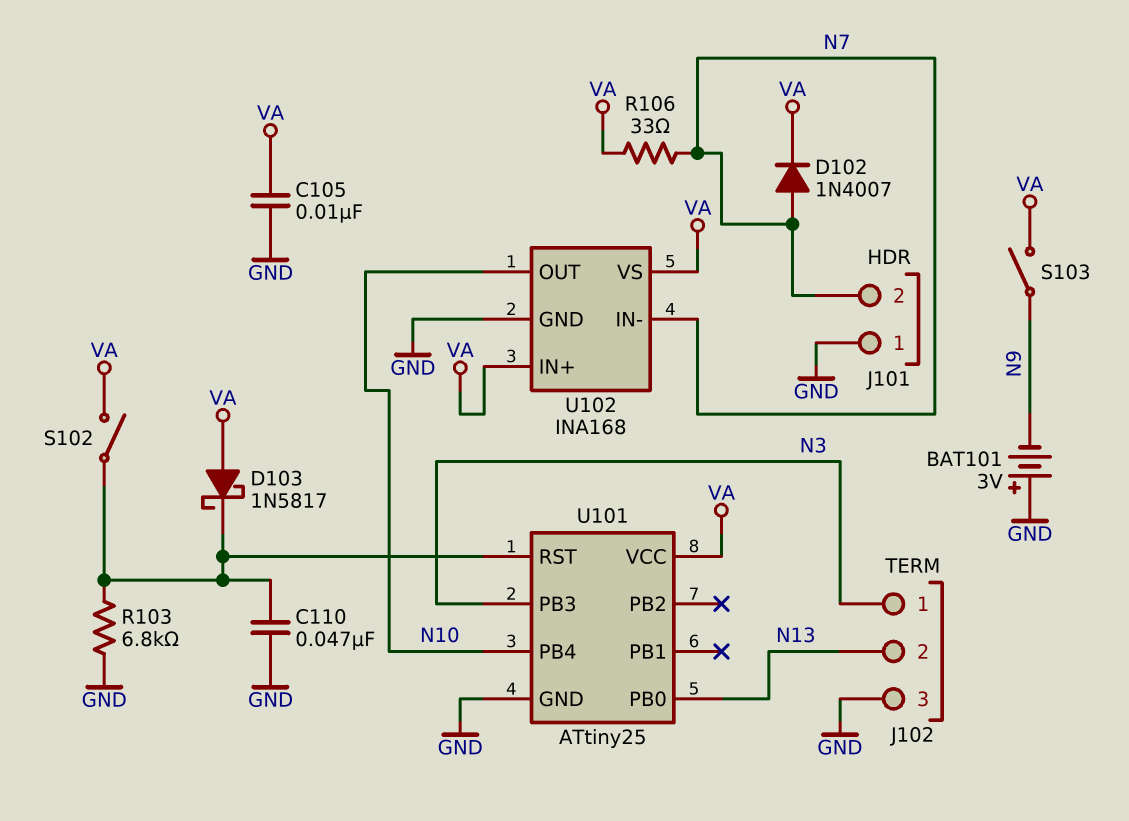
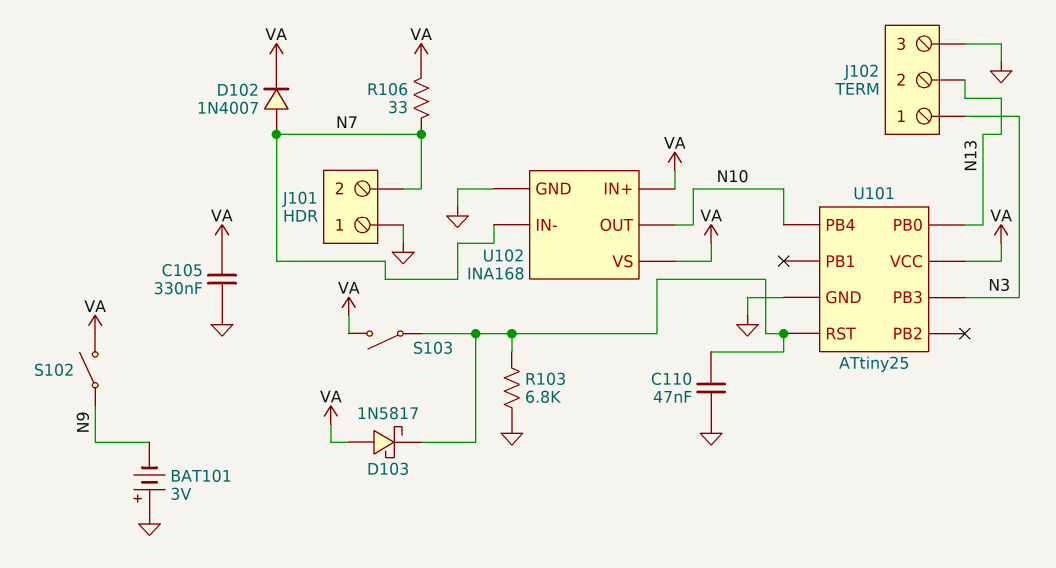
C105: 10nF (GND, VA) -> 330nF (GND, VA)
S102: switch (U101/RST, VA) -> switch (N9, VA)
S103: switch (N9, VA) -> switch (U101/RST, VA)

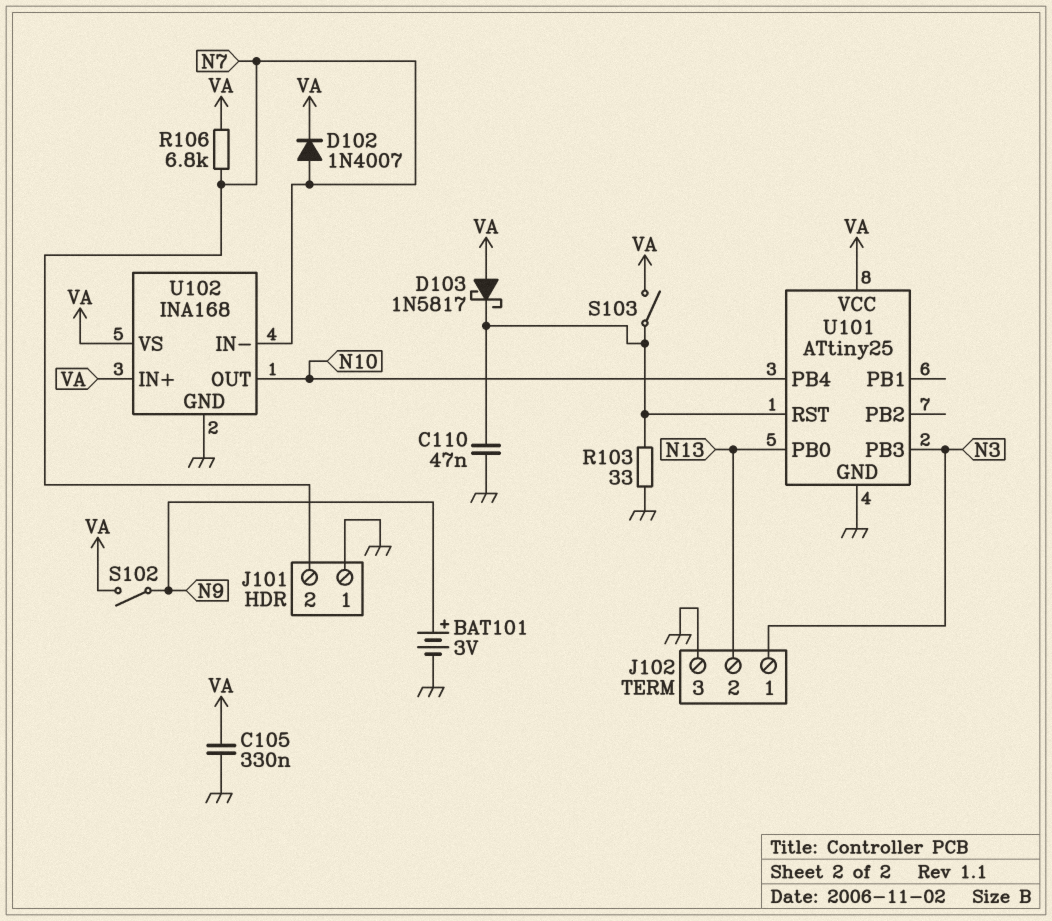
BAT101: 3V (plus GND, minus N9) -> 3V (plus N9, minus GND)
R103: 6.8k (GND, U101/RST) -> 33 (GND, U101/RST)
R106: 33 (N7, VA) -> 6.8k (N7, VA)

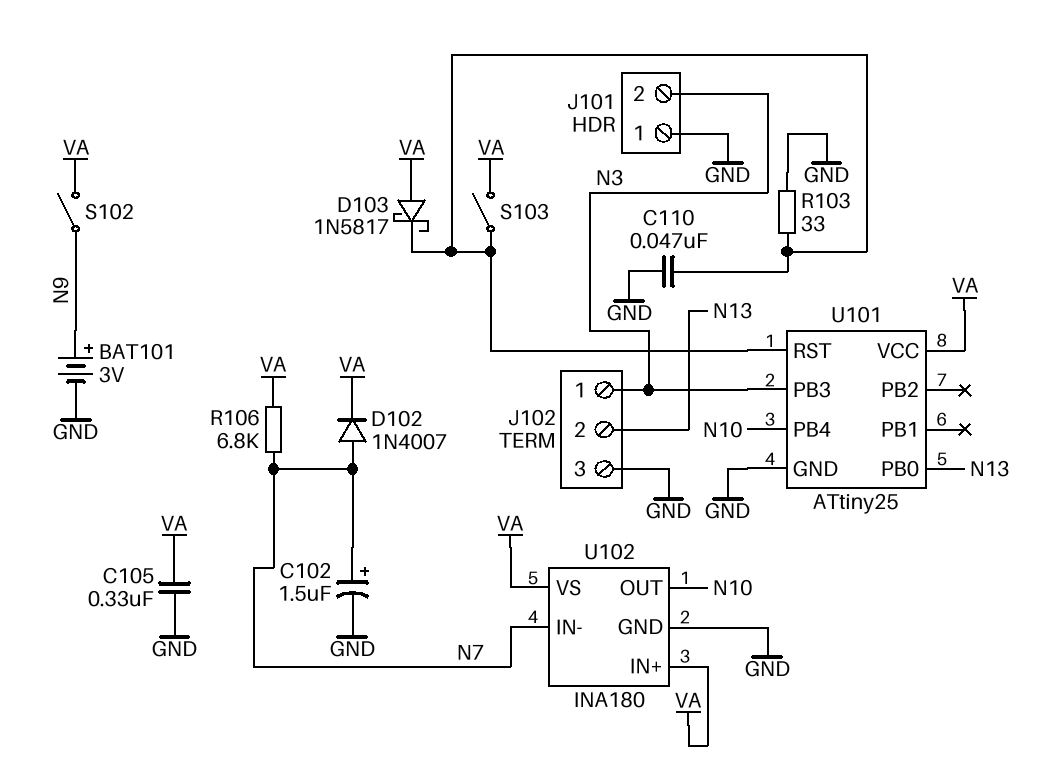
C102: none -> 1.5uF (plus N7, minus GND)
J101 pin 2: N7 -> N3
U102: INA168 -> INA180

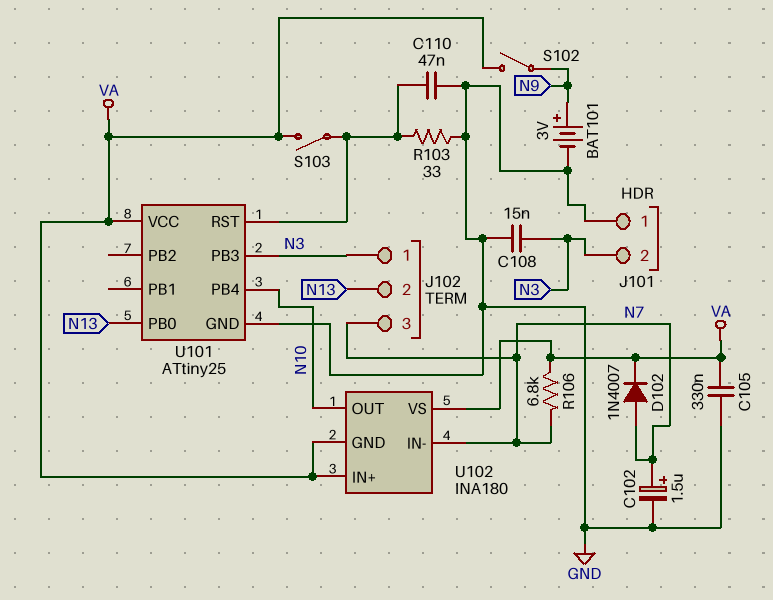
C108: none -> 15nF (GND, N3)
D103: schottky 1N5817 (A VA, K U101/RST) -> none
J102 pin 3: GND -> N7
U102 pin GND: GND -> VA

